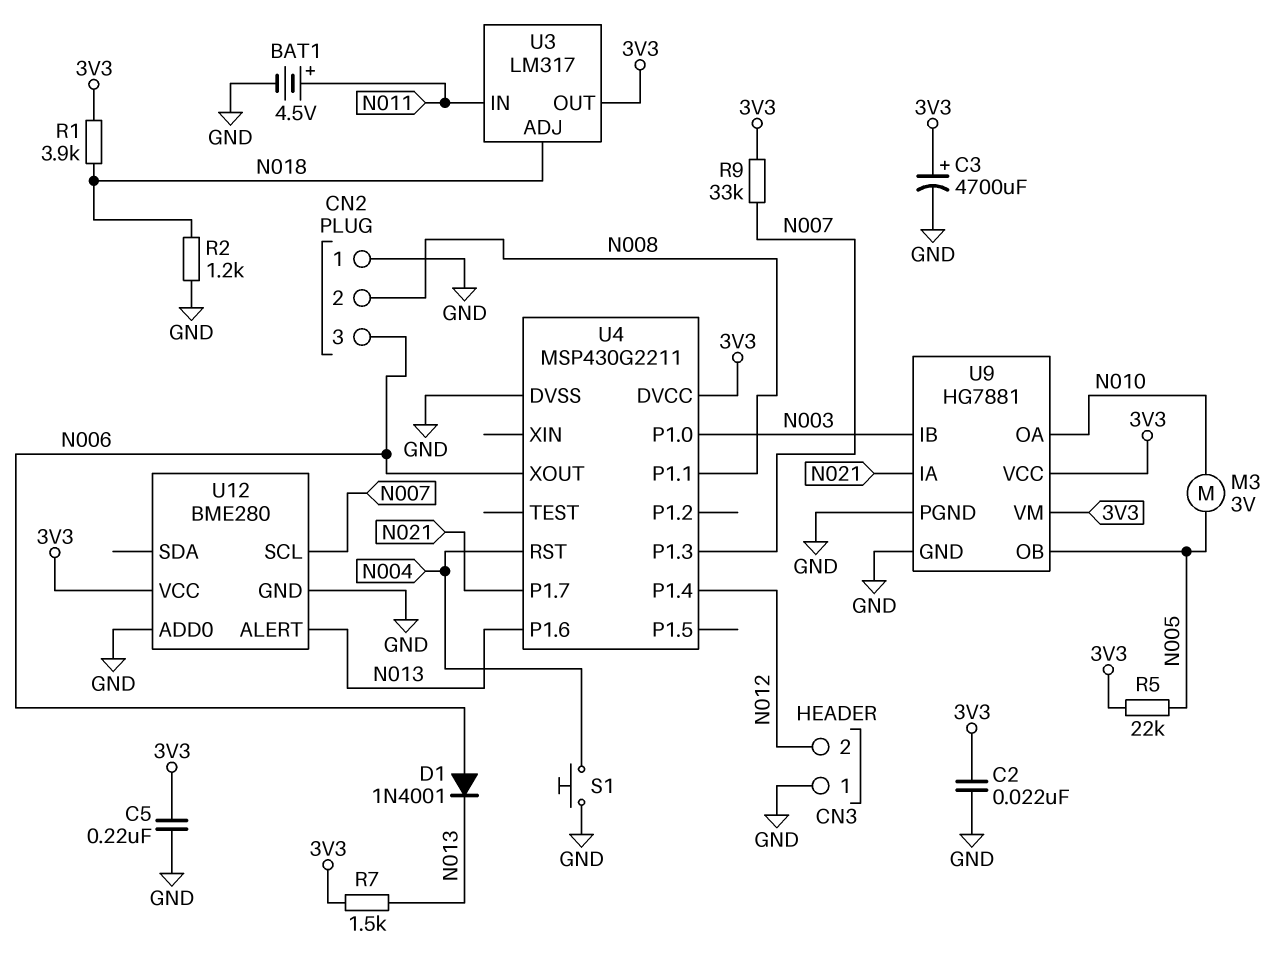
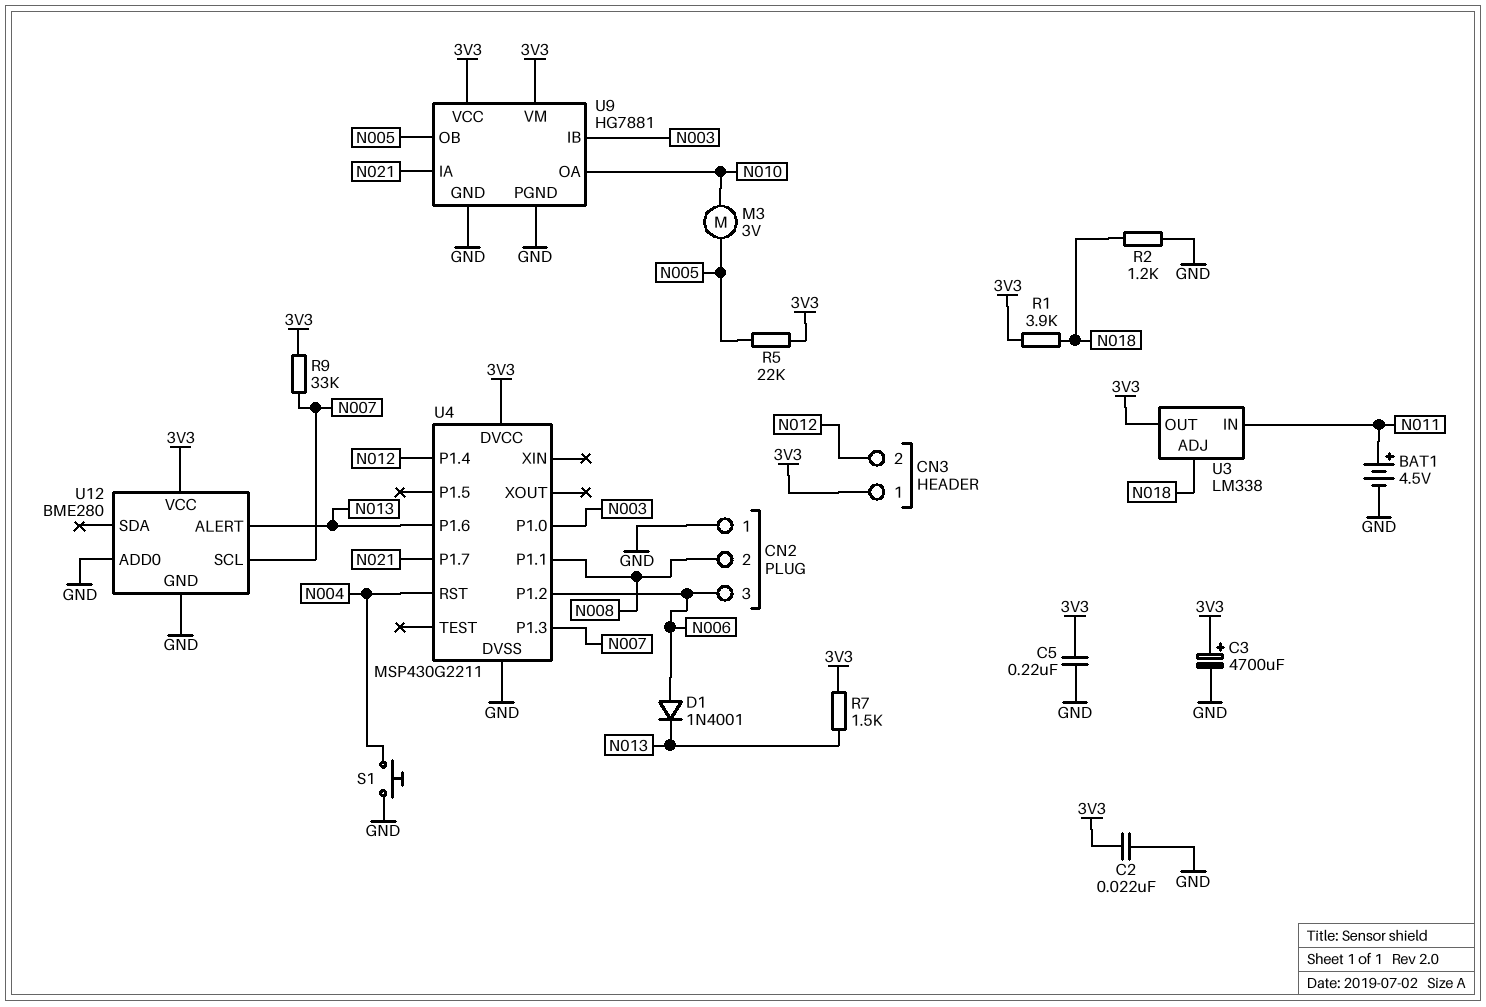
CN3 pin 1: GND -> 3V3
U3: LM317 -> LM338
U4 pin P1.2: none -> N006
U4 pin XOUT: N006 -> none

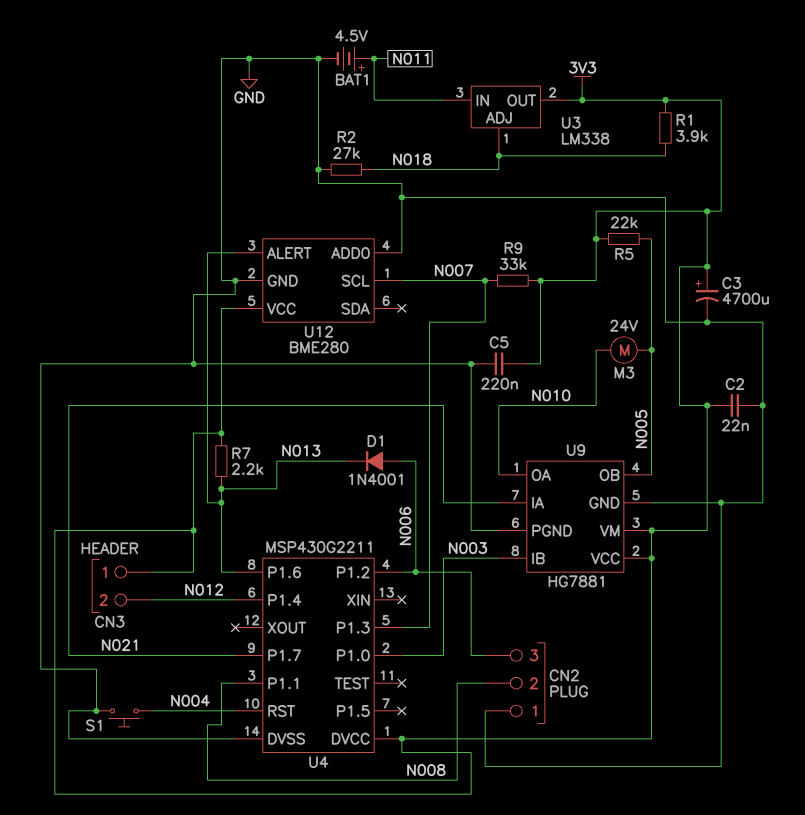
M3: motor 3V (N005, N010) -> motor 24V (N005, N010)
R2: 1.2k (GND, N018) -> 27k (GND, N018)
R7: 1.5k (3V3, N013) -> 2.2k (3V3, N013)

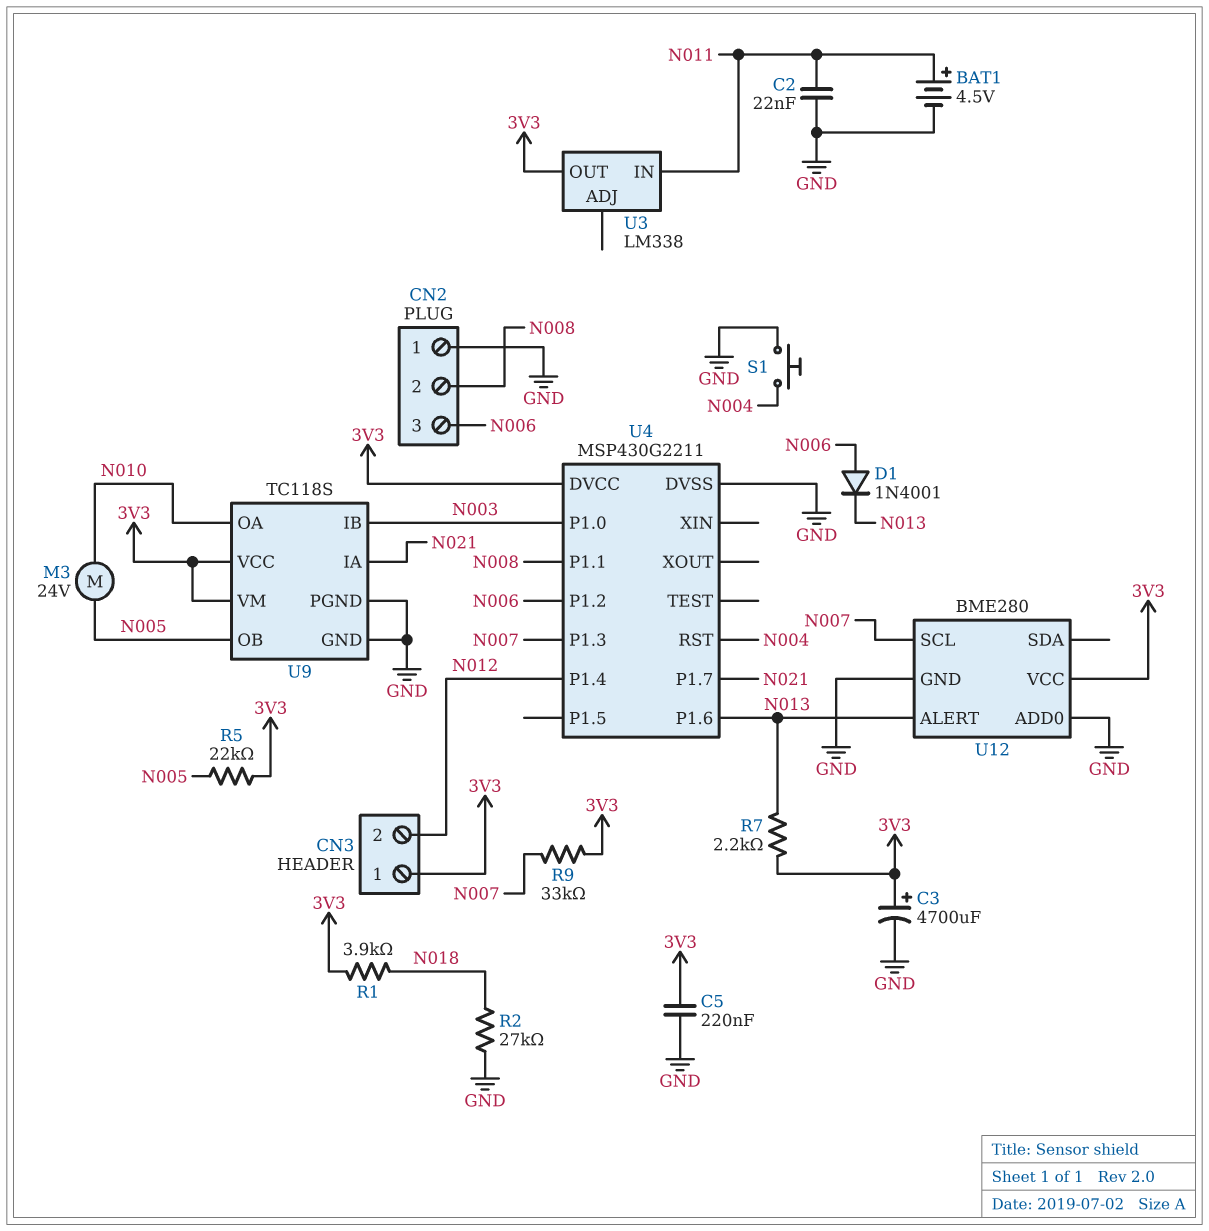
C2: 22nF (3V3, GND) -> 22nF (GND, N011)
U3 pin ADJ: N018 -> none
U9: HG7881 -> TC118S

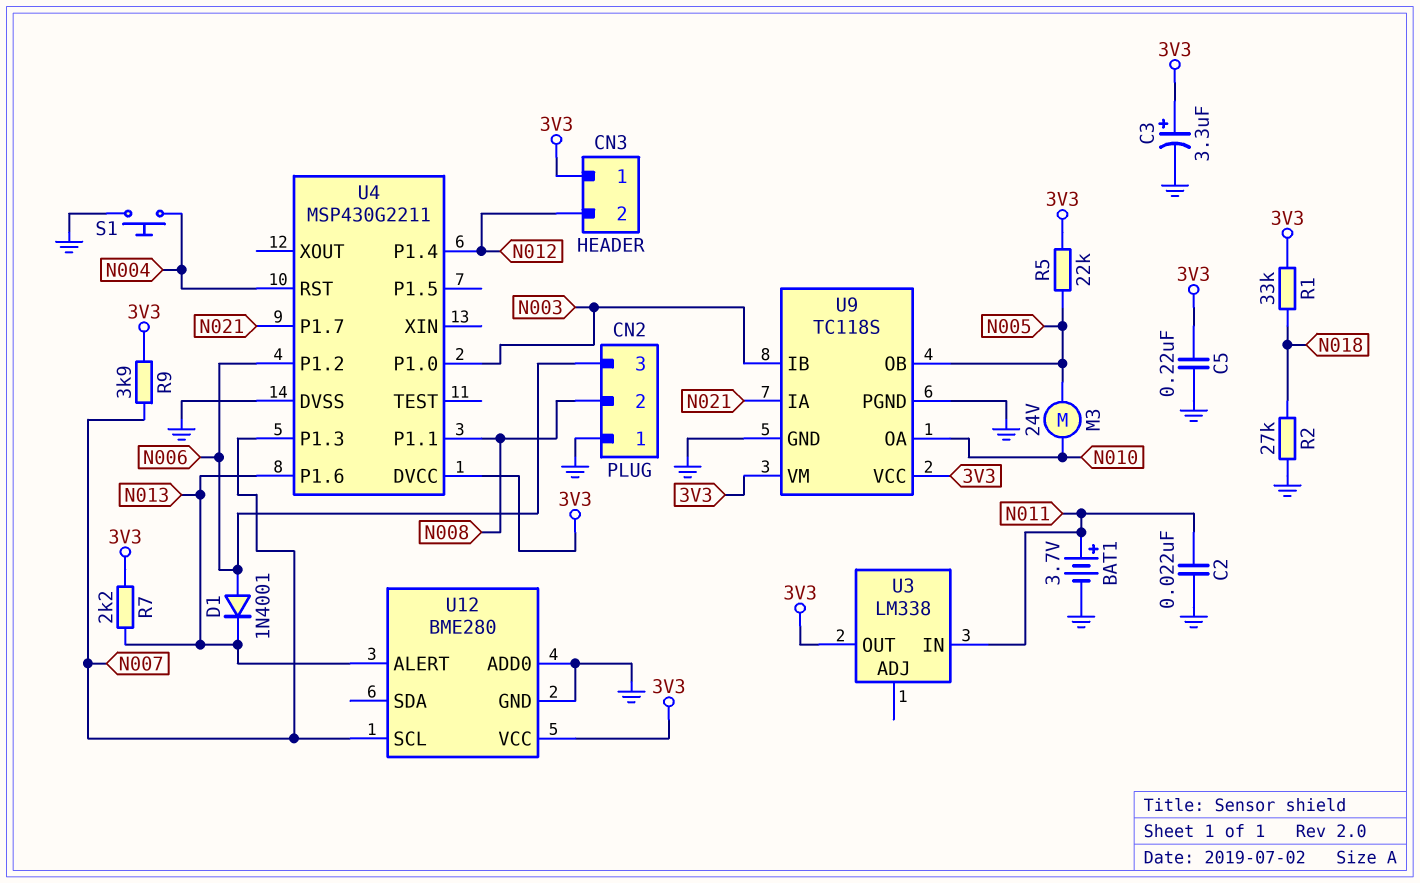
BAT1: 4.5V (plus N011, minus GND) -> 3.7V (plus N011, minus GND)
C3: 4700uF (plus 3V3, minus GND) -> 3.3uF (plus 3V3, minus GND)
R1: 3.9k (3V3, N018) -> 33k (3V3, N018)
R9: 33k (3V3, N007) -> 3.9k (3V3, N007)

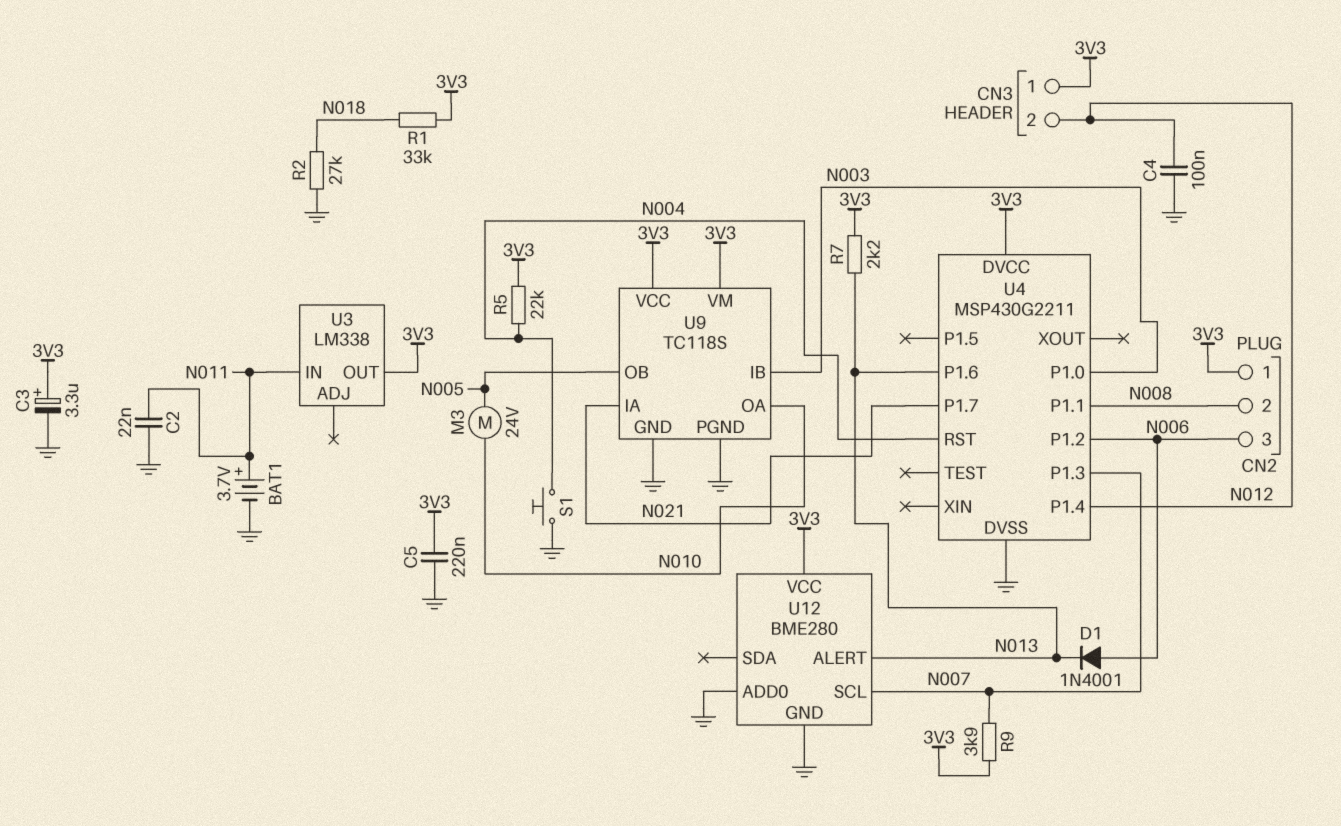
C4: none -> 100nF (GND, N012)
CN2 pin 1: GND -> 3V3
R5: 22k (3V3, N005) -> 22k (3V3, N004)

